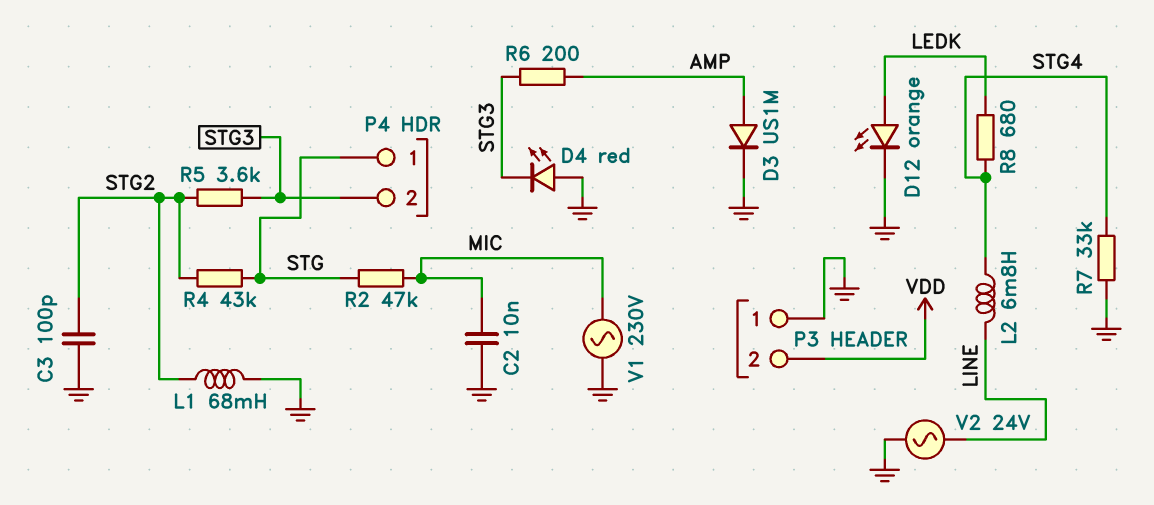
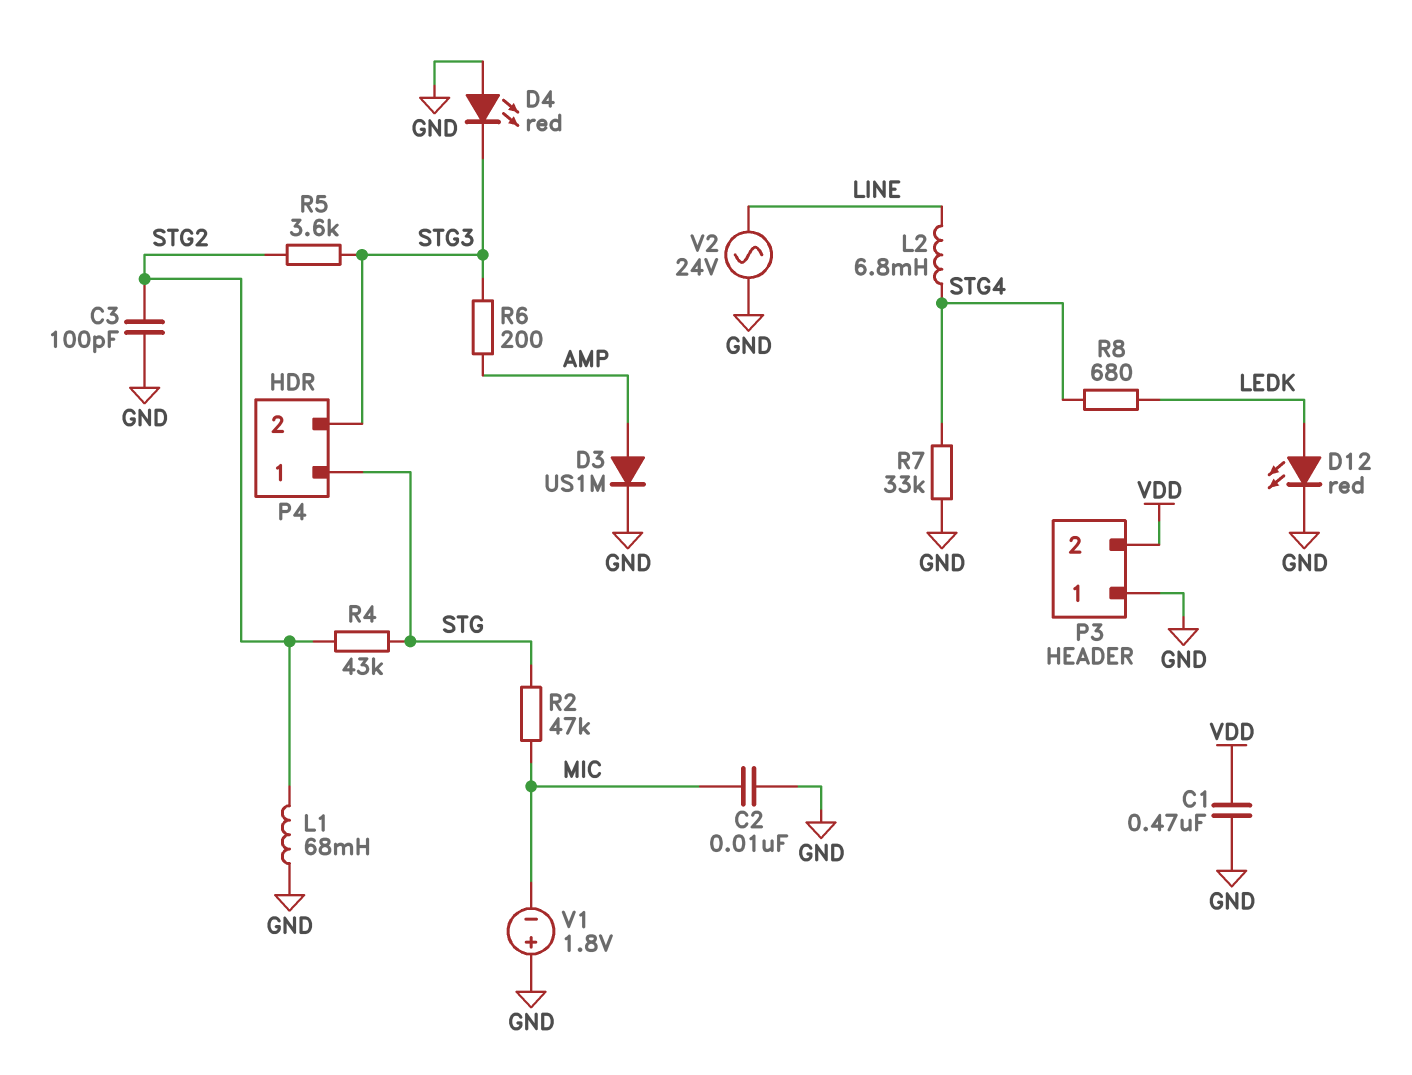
C1: none -> 470nF (GND, VDD)
D12: LED orange (A LEDK, K GND) -> LED red (A LEDK, K GND)
V1: AC 230V (GND, MIC) -> 1.8V (plus GND, minus MIC)

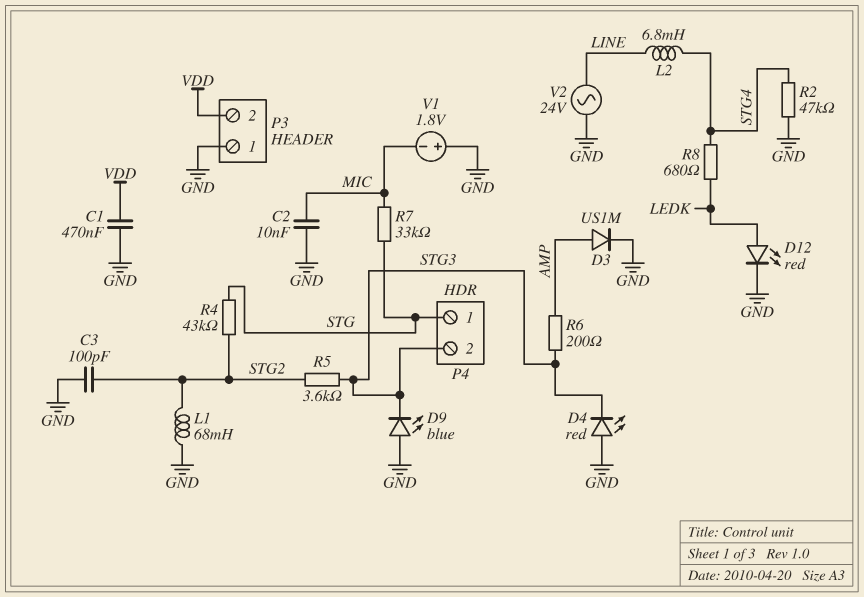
D9: none -> LED blue (A GND, K STG3)
R2: 47k (MIC, STG) -> 47k (GND, STG4)
R7: 33k (GND, STG4) -> 33k (MIC, STG)

